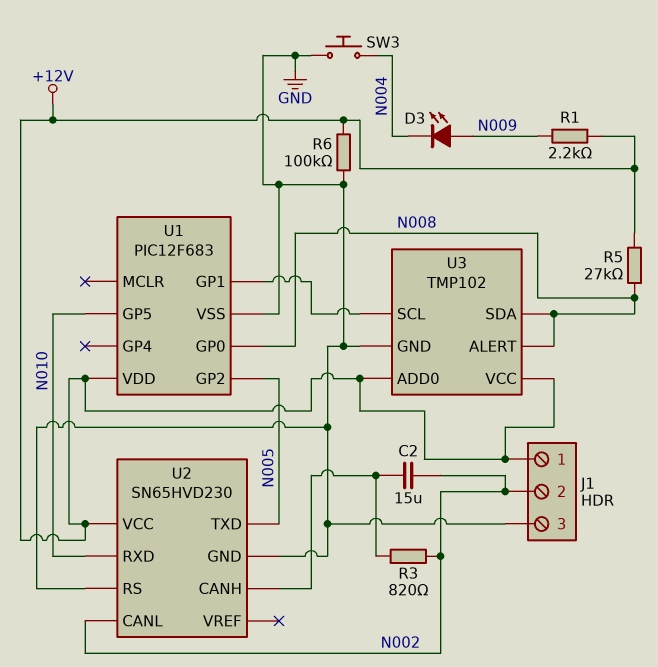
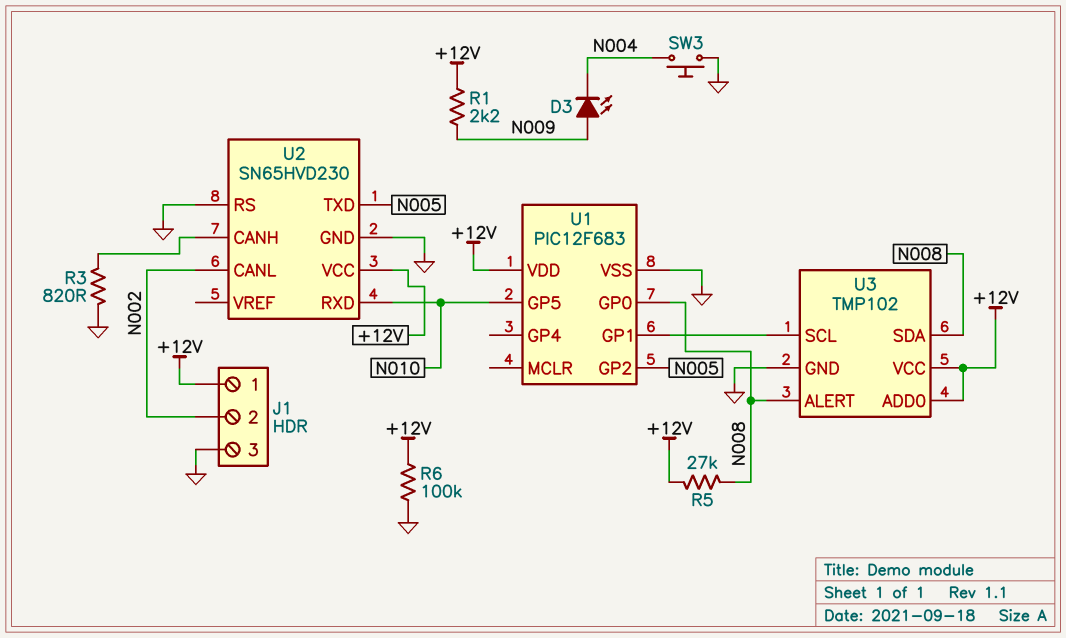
C2: 15uF (N002, U2/CANH) -> none
R3: 820 (N002, U2/CANH) -> 820 (GND, U2/CANH)

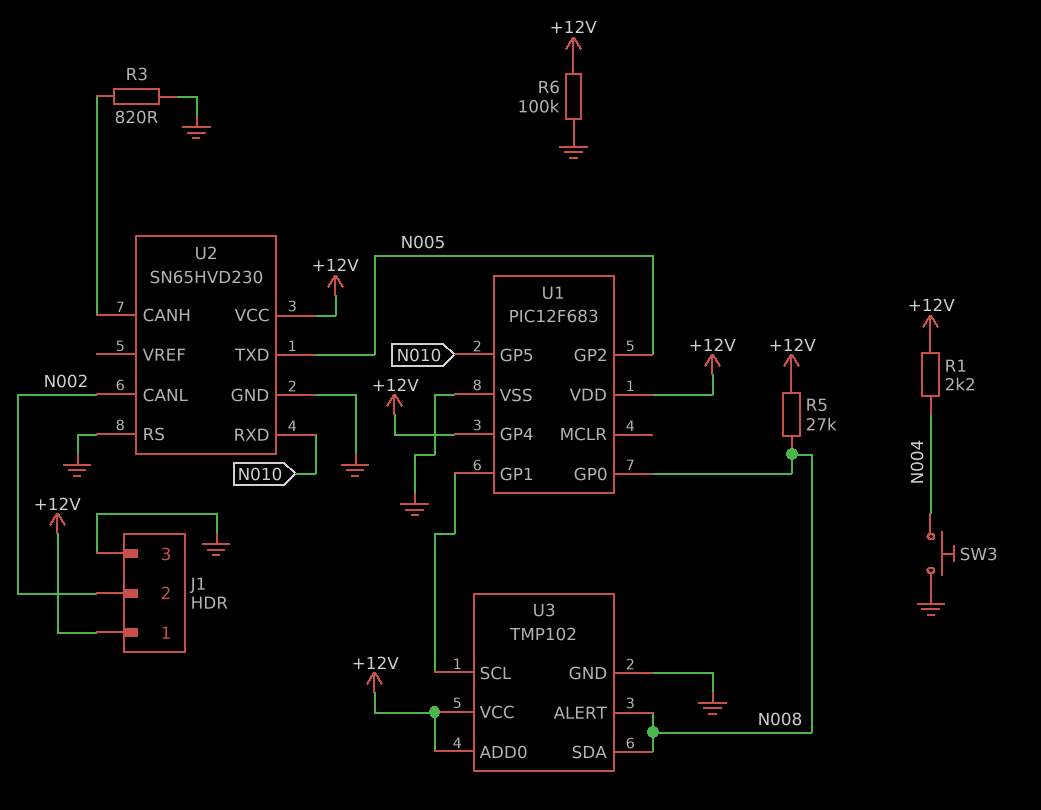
D3: LED (A N009, K N004) -> none
R1: 2.2k (+12V, N009) -> 2.2k (+12V, N004)
U1 pin GP4: none -> +12V

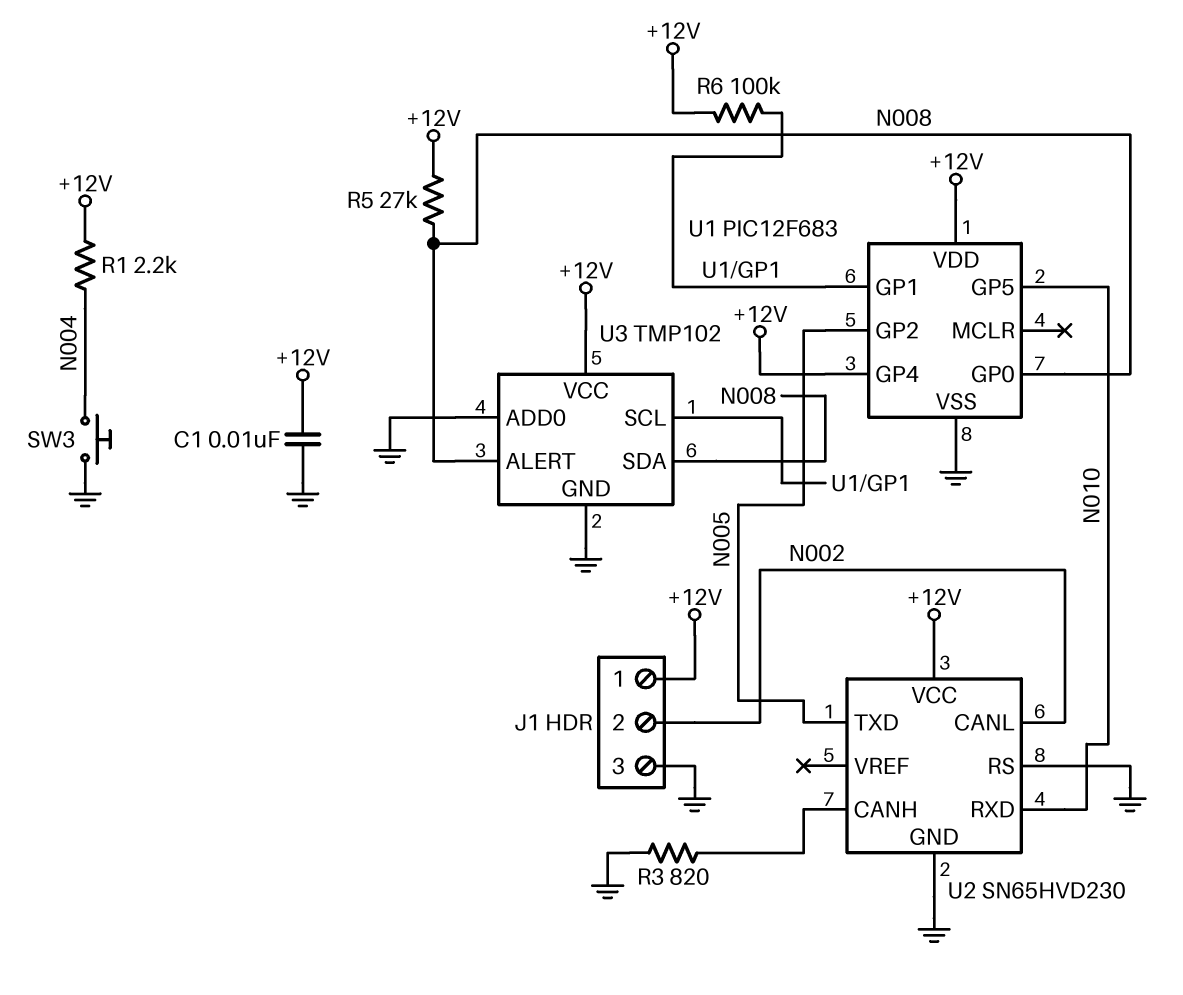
C1: none -> 10nF (+12V, GND)
R6: 100k (+12V, GND) -> 100k (+12V, U1/GP1)
U3 pin ADD0: +12V -> GND

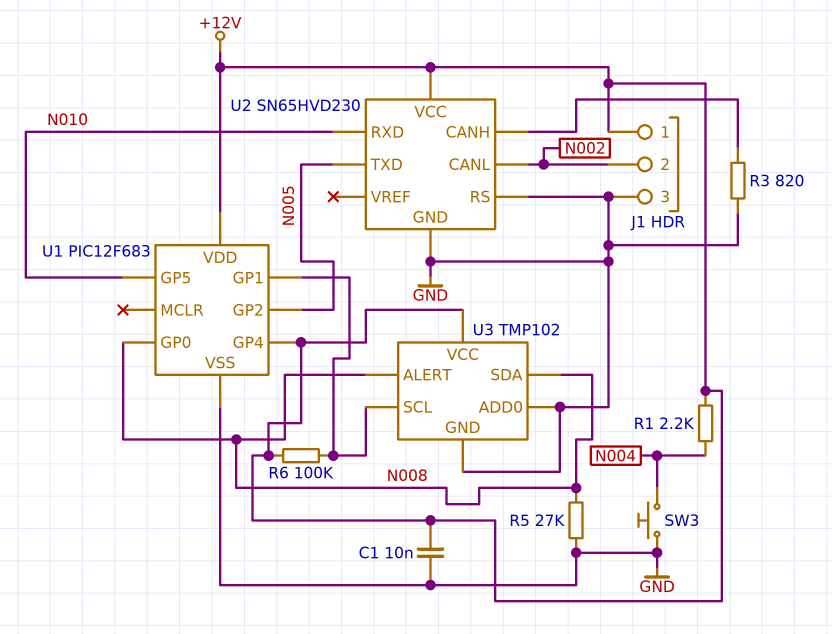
R5: 27k (+12V, N008) -> 27k (GND, N008)

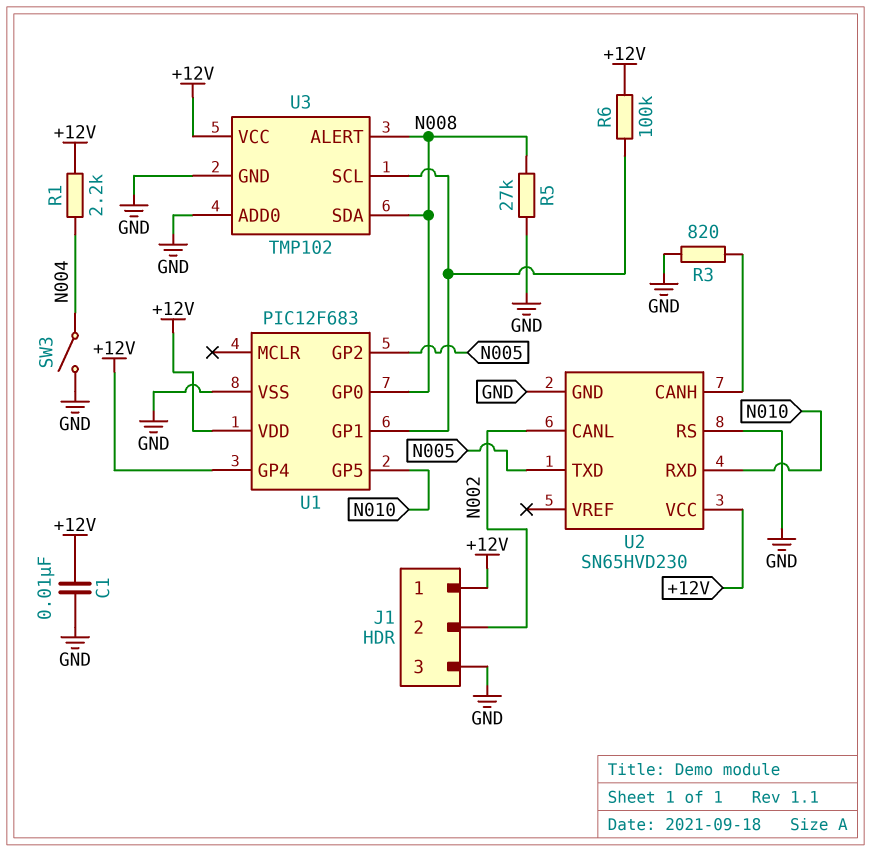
SW3: button (GND, N004) -> switch (GND, N004)

